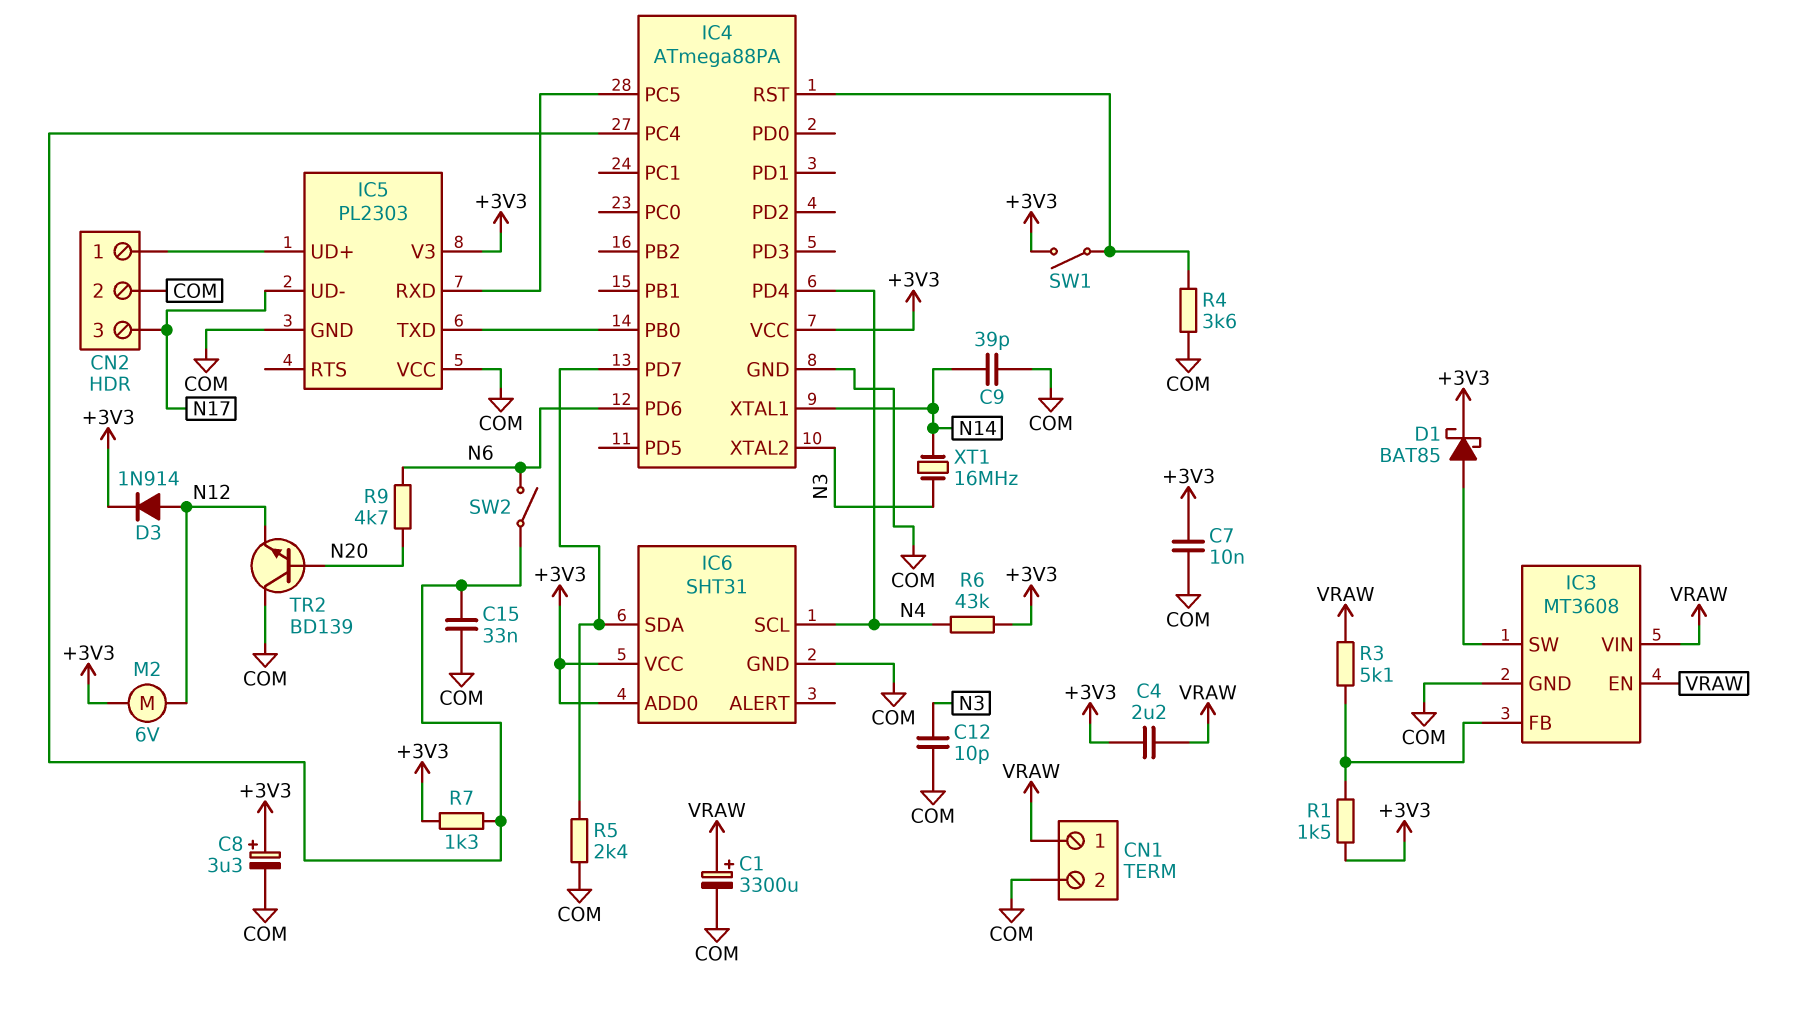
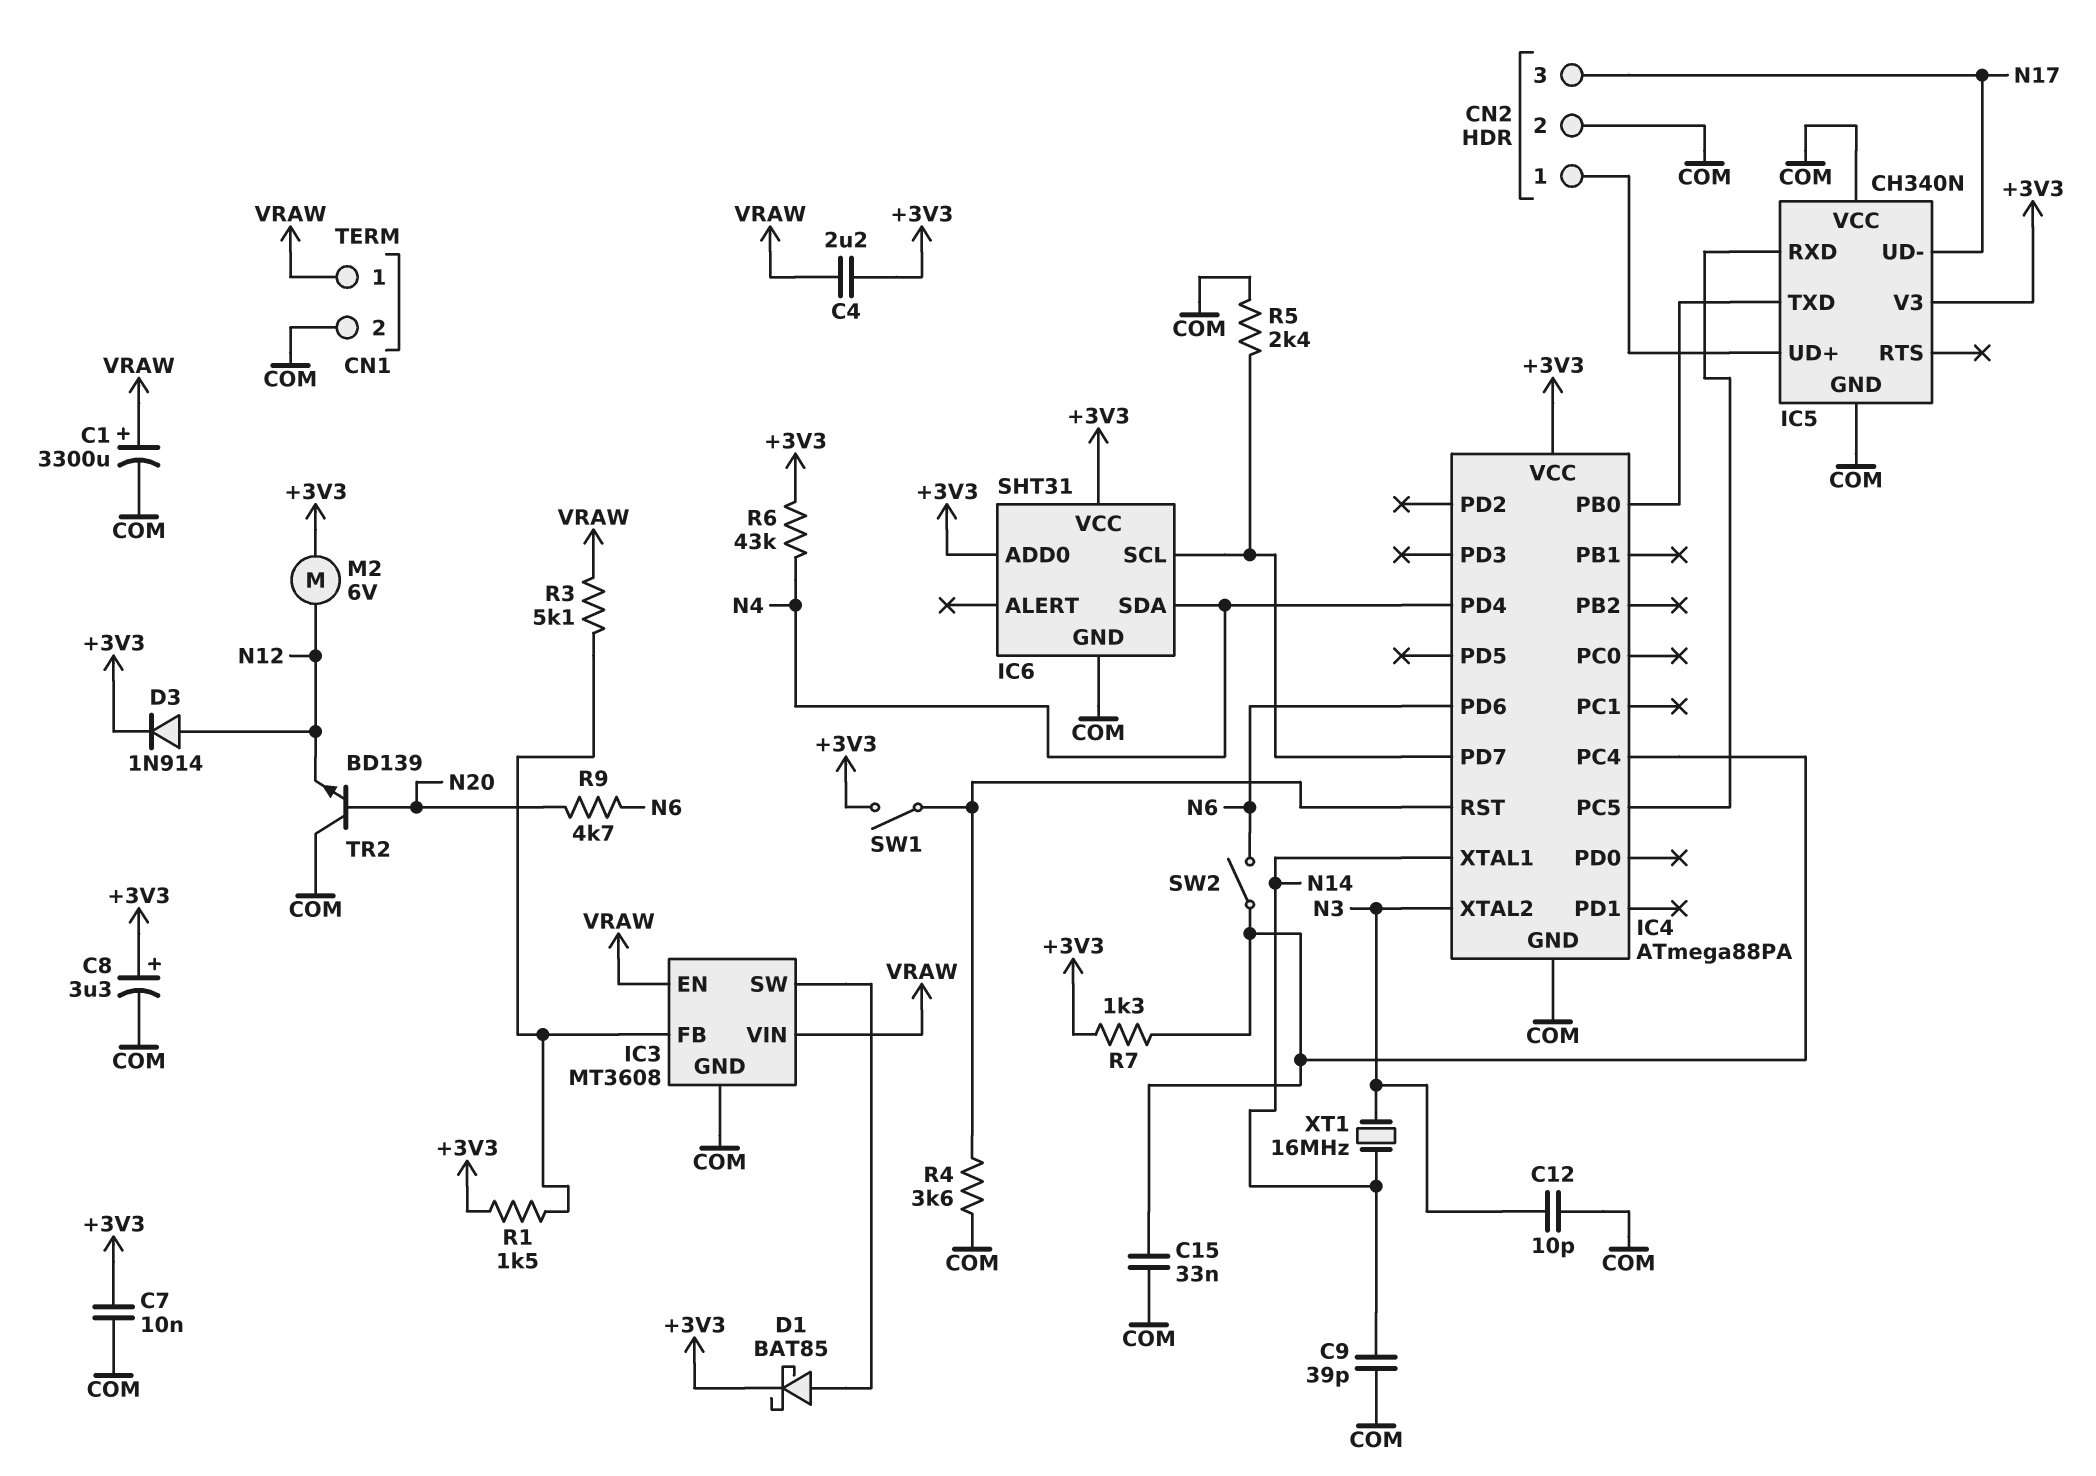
IC5: PL2303 -> CH340N
IC6 pin SCL: N4 -> IC4/PD7
IC6 pin SDA: IC4/PD7 -> N4

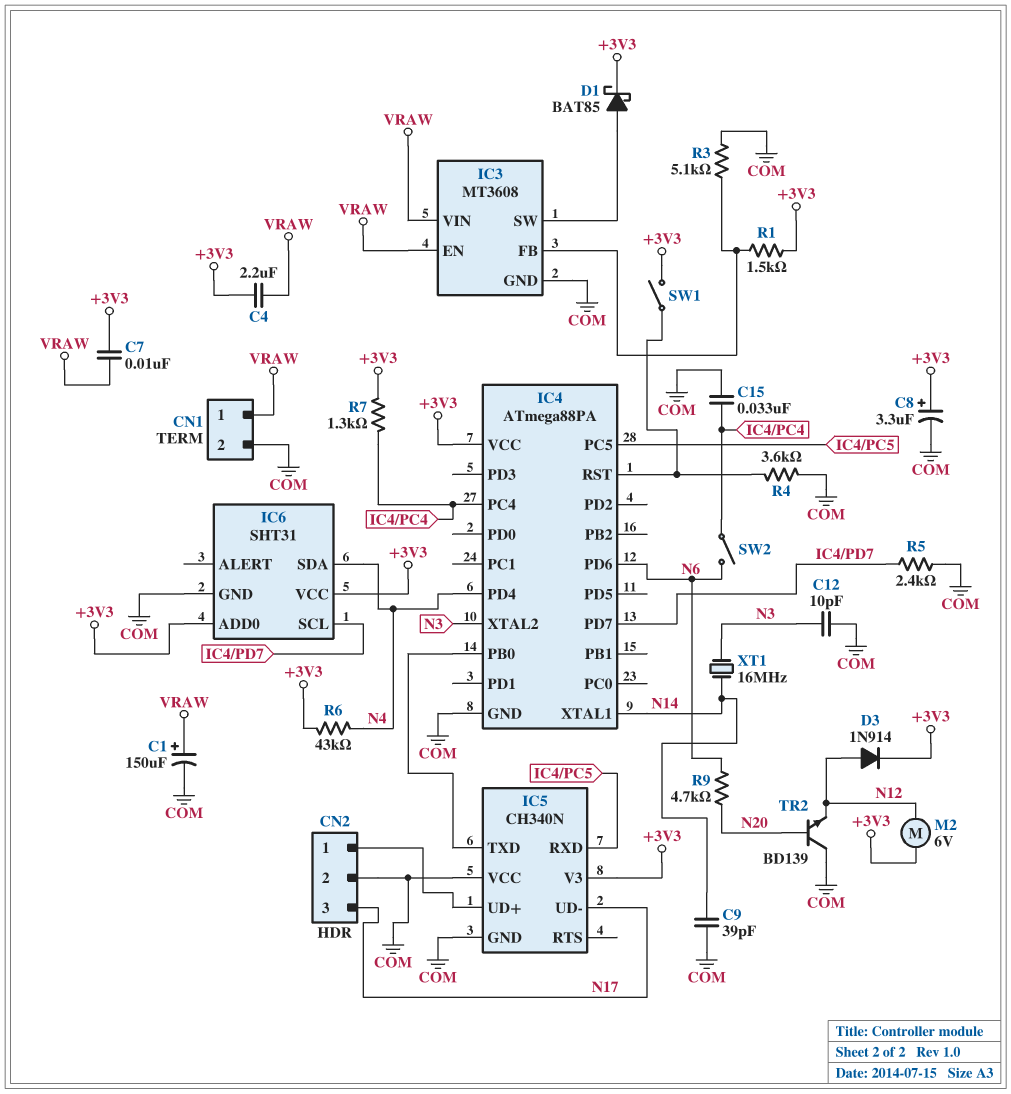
C1: 3300uF (plus VRAW, minus COM) -> 150uF (plus VRAW, minus COM)
C7: 10nF (+3V3, COM) -> 10nF (+3V3, VRAW)
R3: 5.1k (IC3/FB, VRAW) -> 5.1k (COM, IC3/FB)

